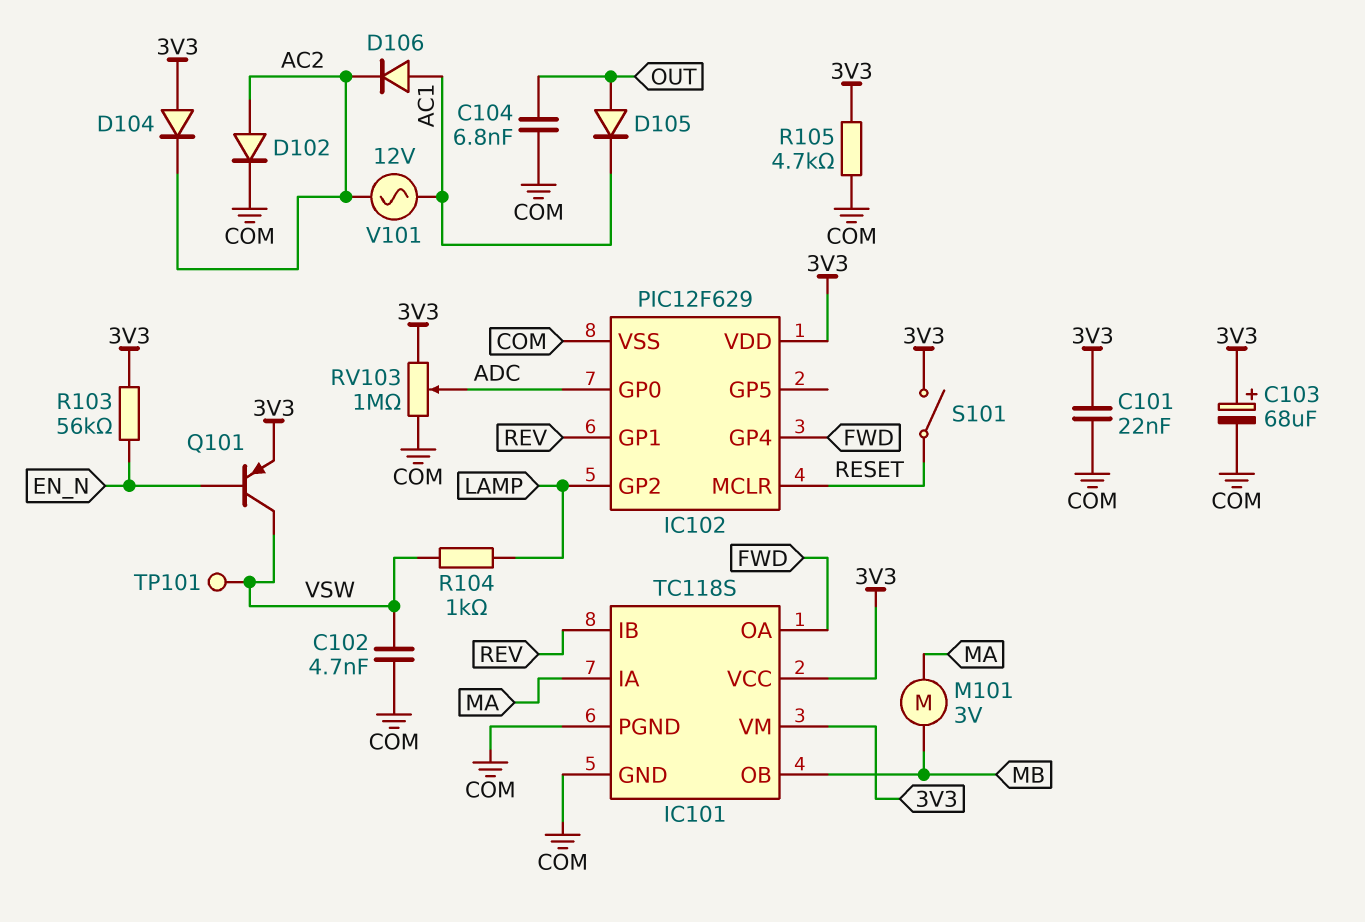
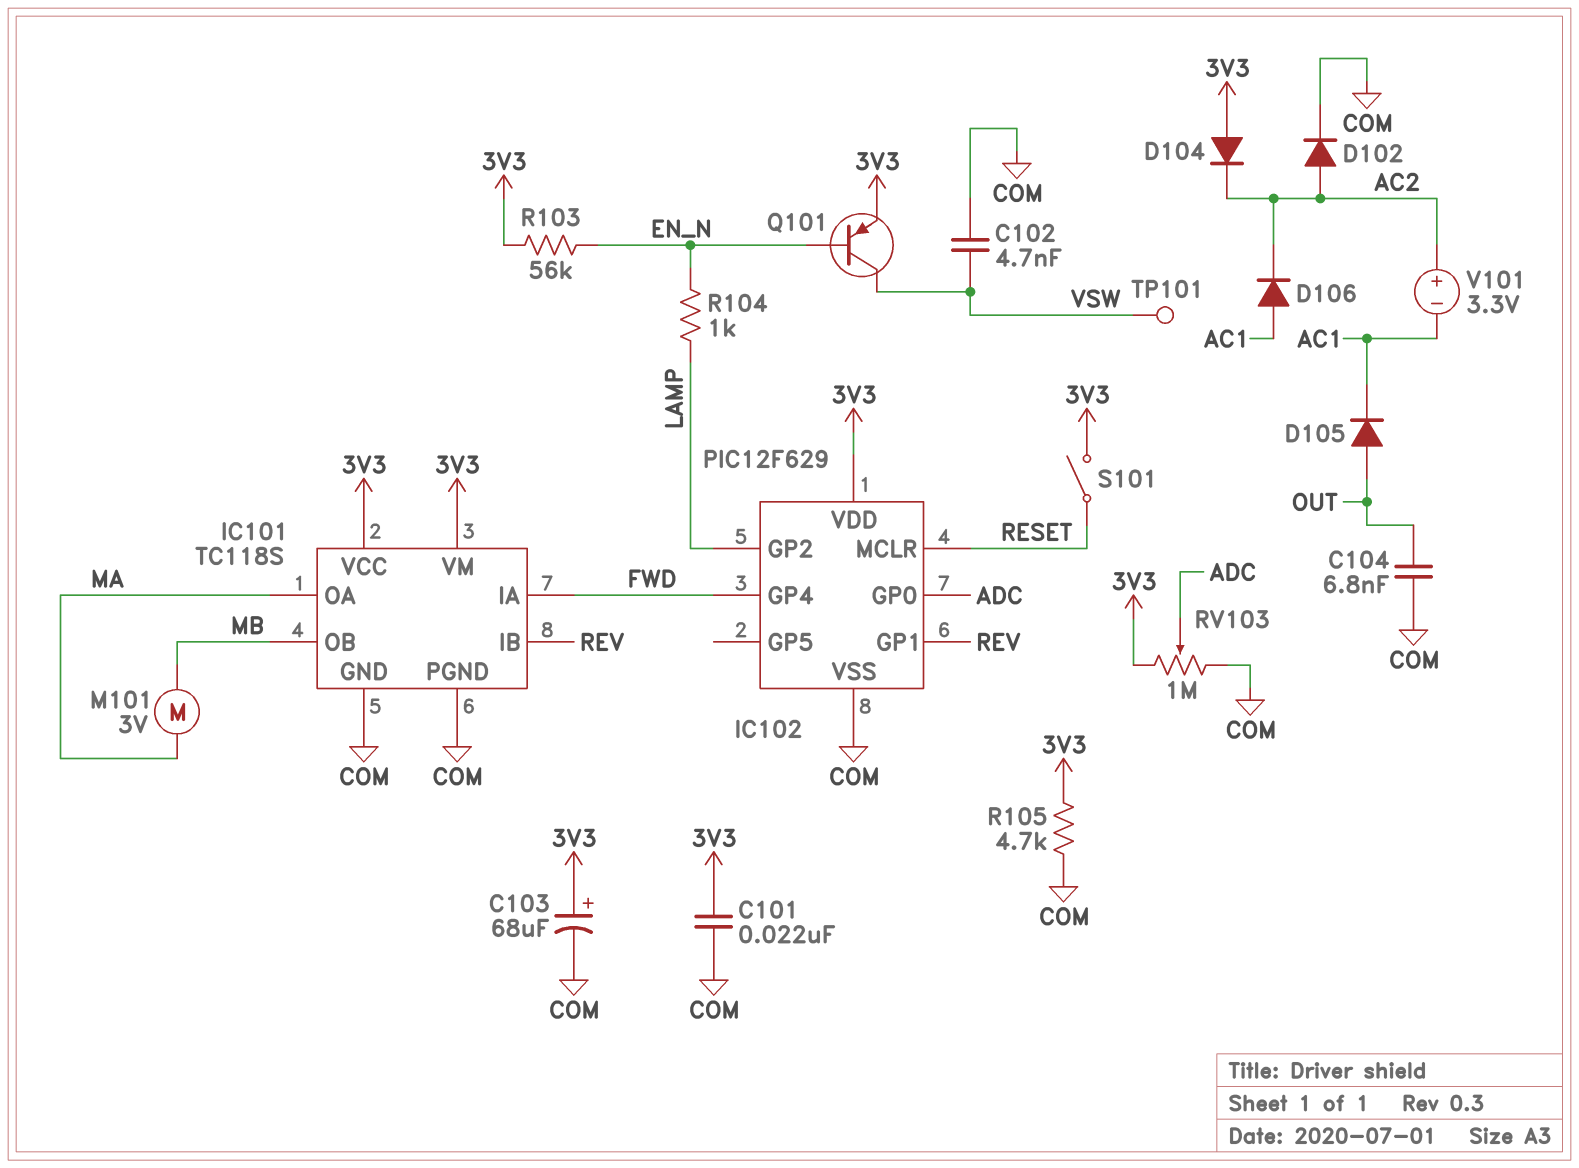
IC101 pin IA: MA -> FWD
IC101 pin OA: FWD -> MA
R104: 1k (LAMP, VSW) -> 1k (EN_N, LAMP)
V101: AC 12V (AC1, AC2) -> 3.3V (plus AC2, minus AC1)

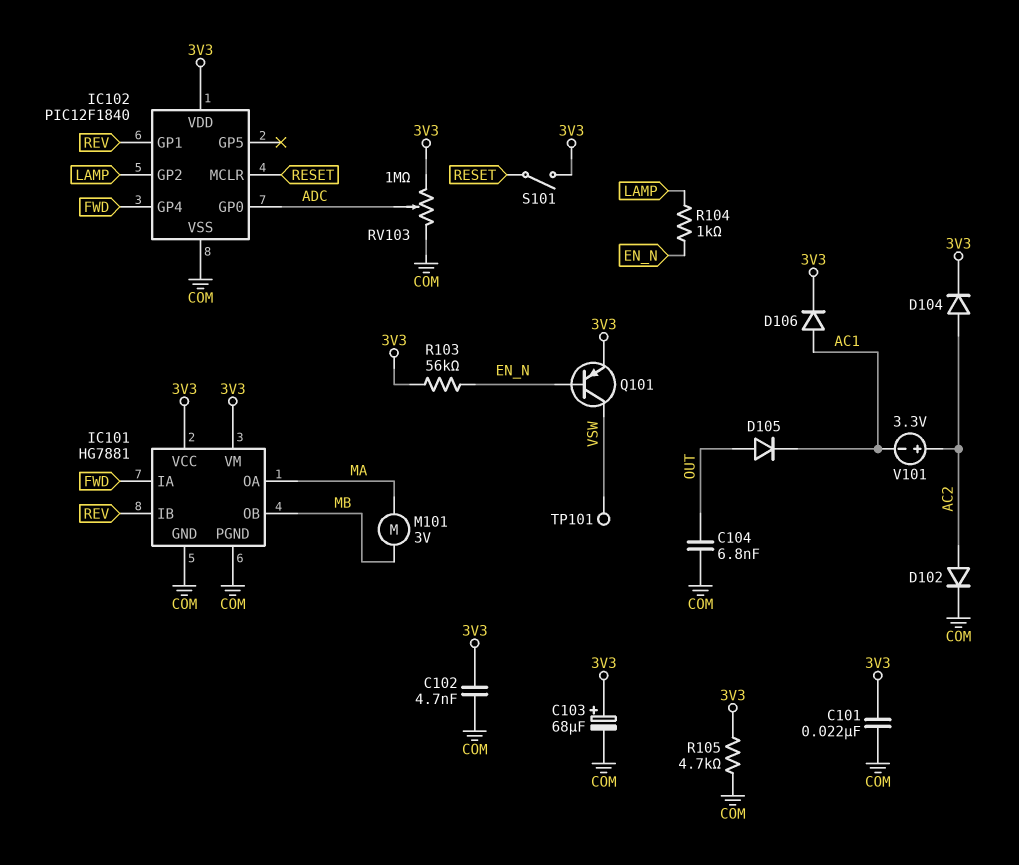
C102: 4.7nF (COM, VSW) -> 4.7nF (3V3, COM)
D104: diode (A 3V3, K AC2) -> diode (A AC2, K 3V3)
D106: diode (A AC1, K AC2) -> diode (A AC1, K 3V3)
IC101: TC118S -> HG7881
IC102: PIC12F629 -> PIC12F1840

